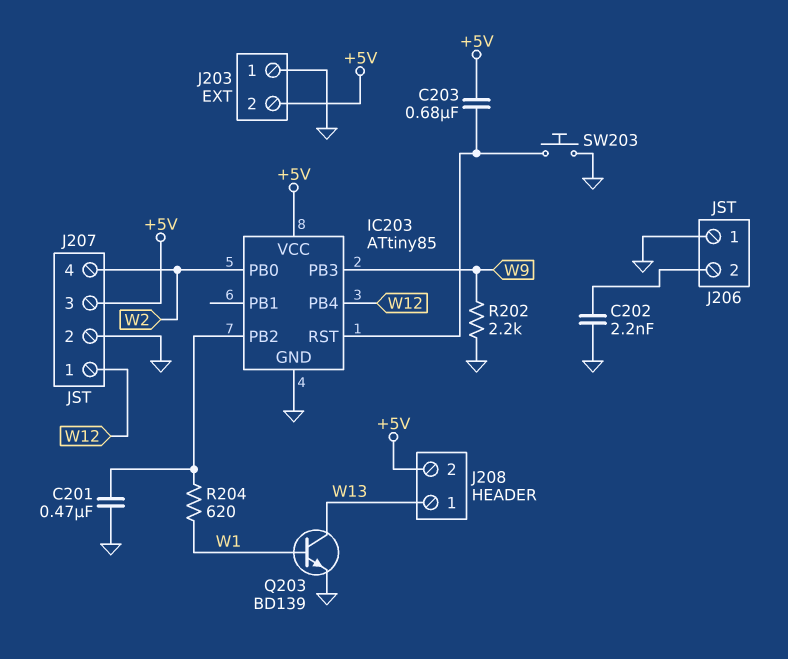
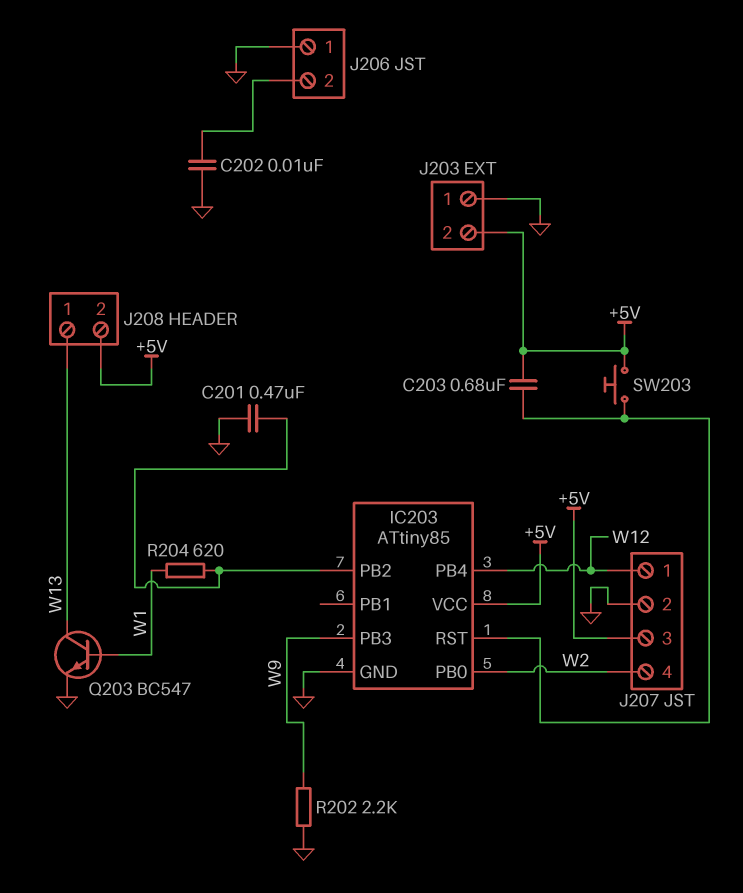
C202: 2.2nF (GND, J206/2) -> 10nF (GND, J206/2)
Q203: NPN BD139 (B W1, C W13, E GND) -> NPN BC547 (B W1, C W13, E GND)
SW203: button (GND, IC203/RST) -> button (+5V, IC203/RST)

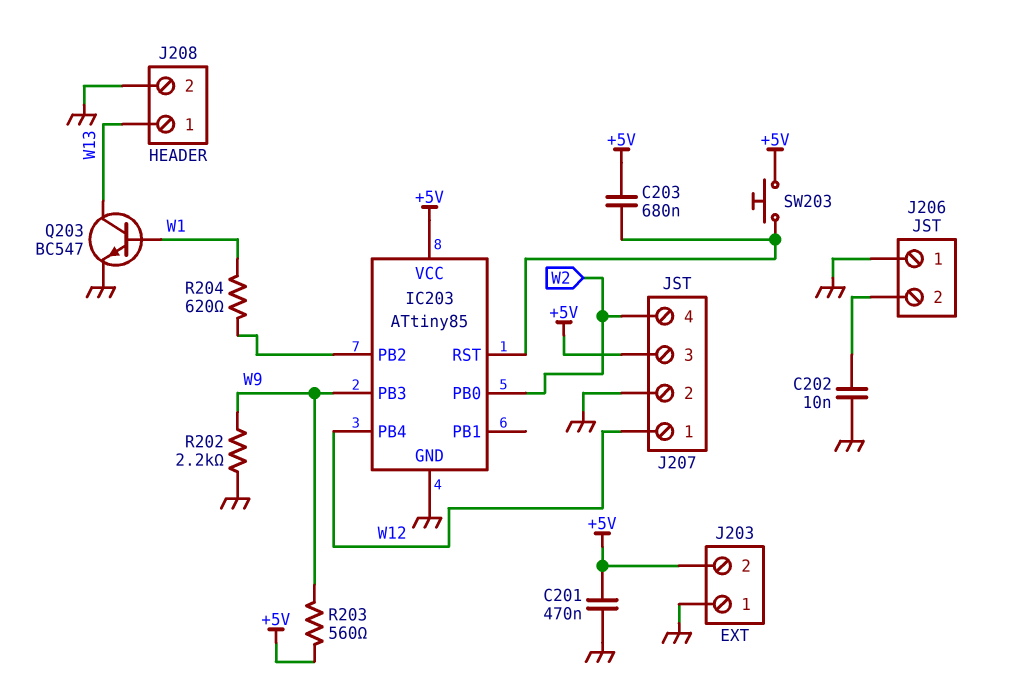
C201: 470nF (GND, IC203/PB2) -> 470nF (+5V, GND)
J208 pin 2: +5V -> GND
R203: none -> 560 (+5V, W9)

